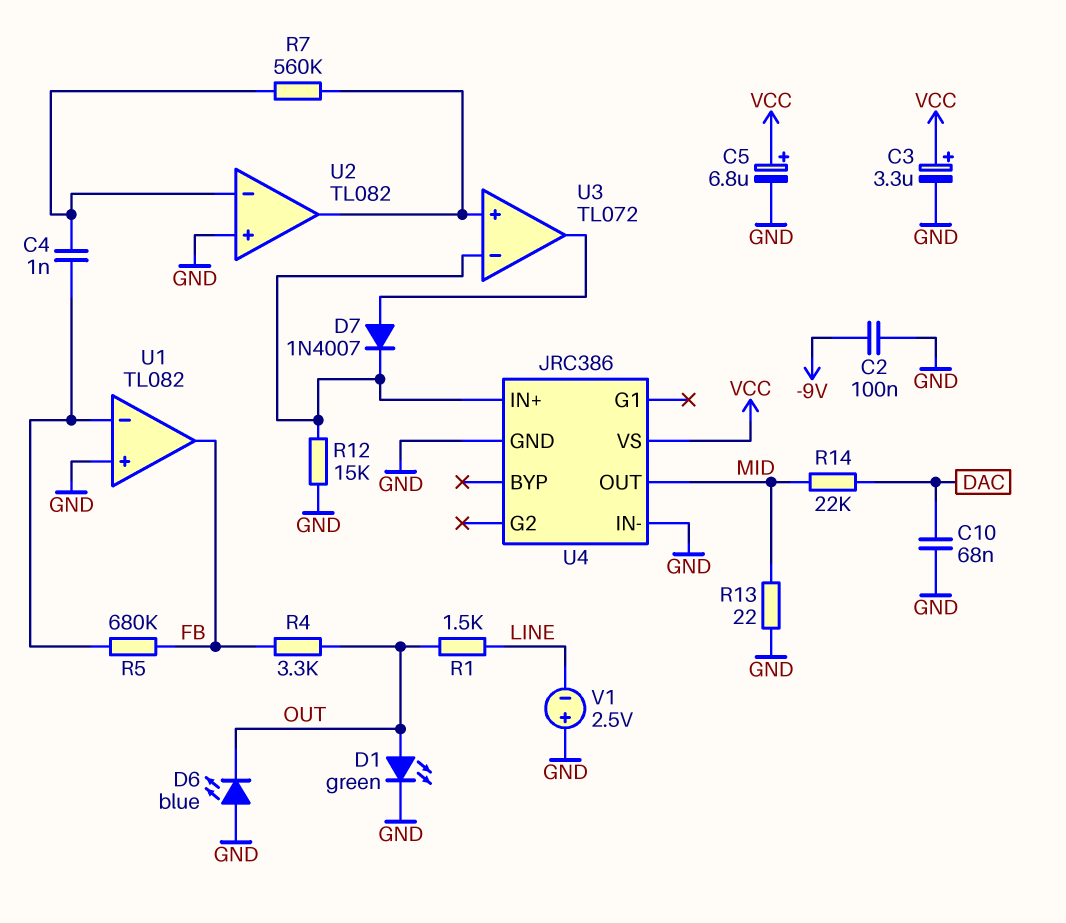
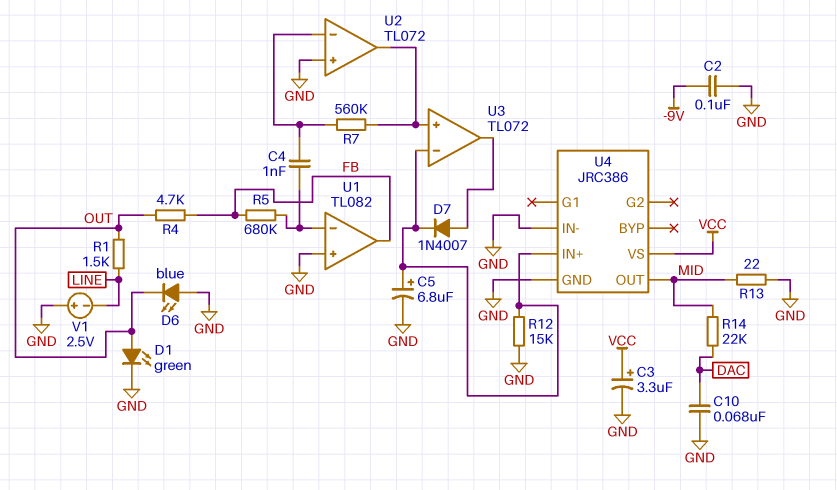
C5: 6.8uF (plus VCC, minus GND) -> 6.8uF (plus U3/in-, minus GND)
R4: 3.3k (FB, OUT) -> 4.7k (FB, OUT)
U2: TL082 -> TL072

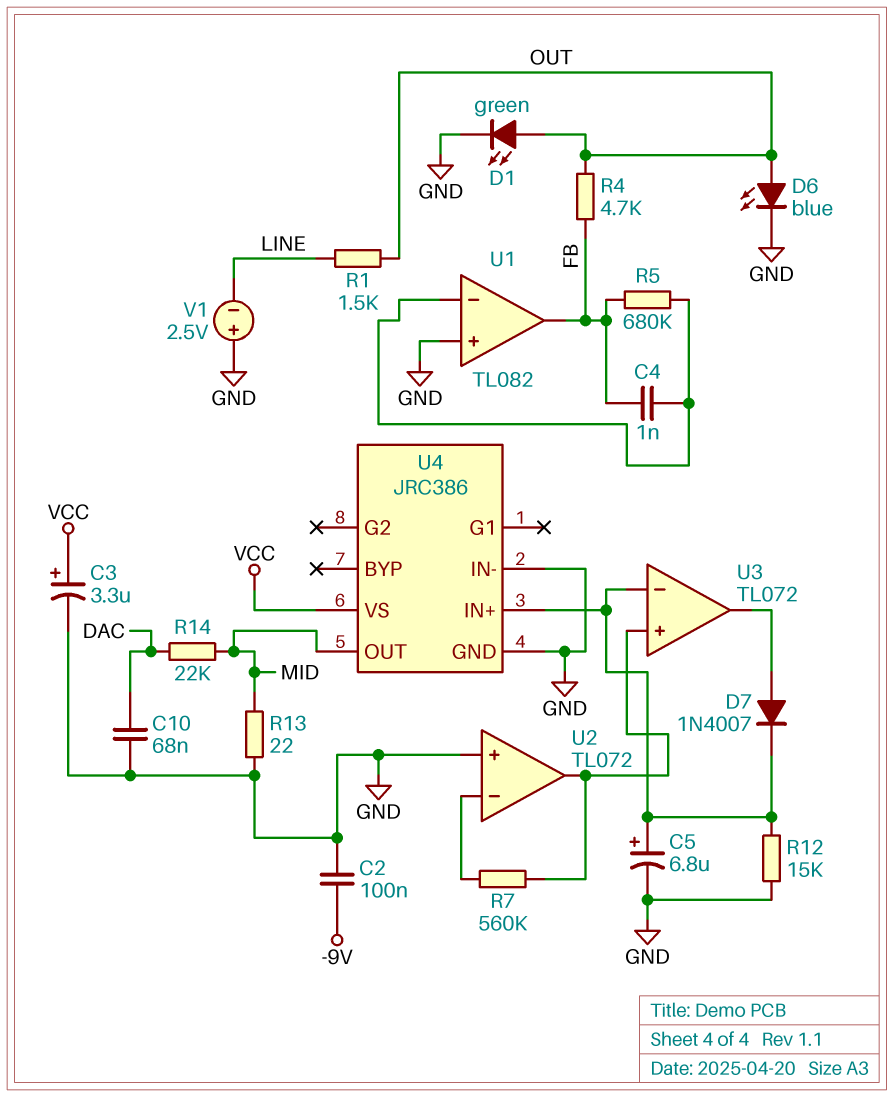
C4: 1nF (U1/in-, U2/in-) -> 1nF (FB, U1/in-)
D6: LED blue (A GND, K OUT) -> LED blue (A OUT, K GND)

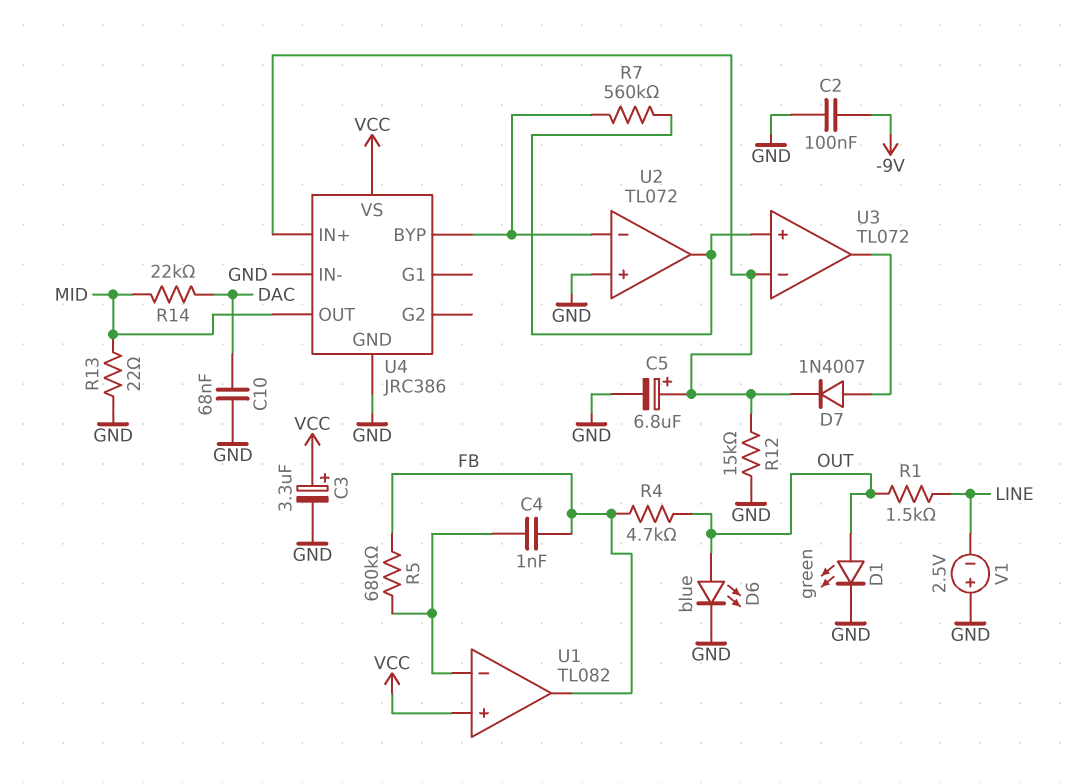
U1 pin in+: GND -> VCC
U4 pin BYP: none -> U2/in-

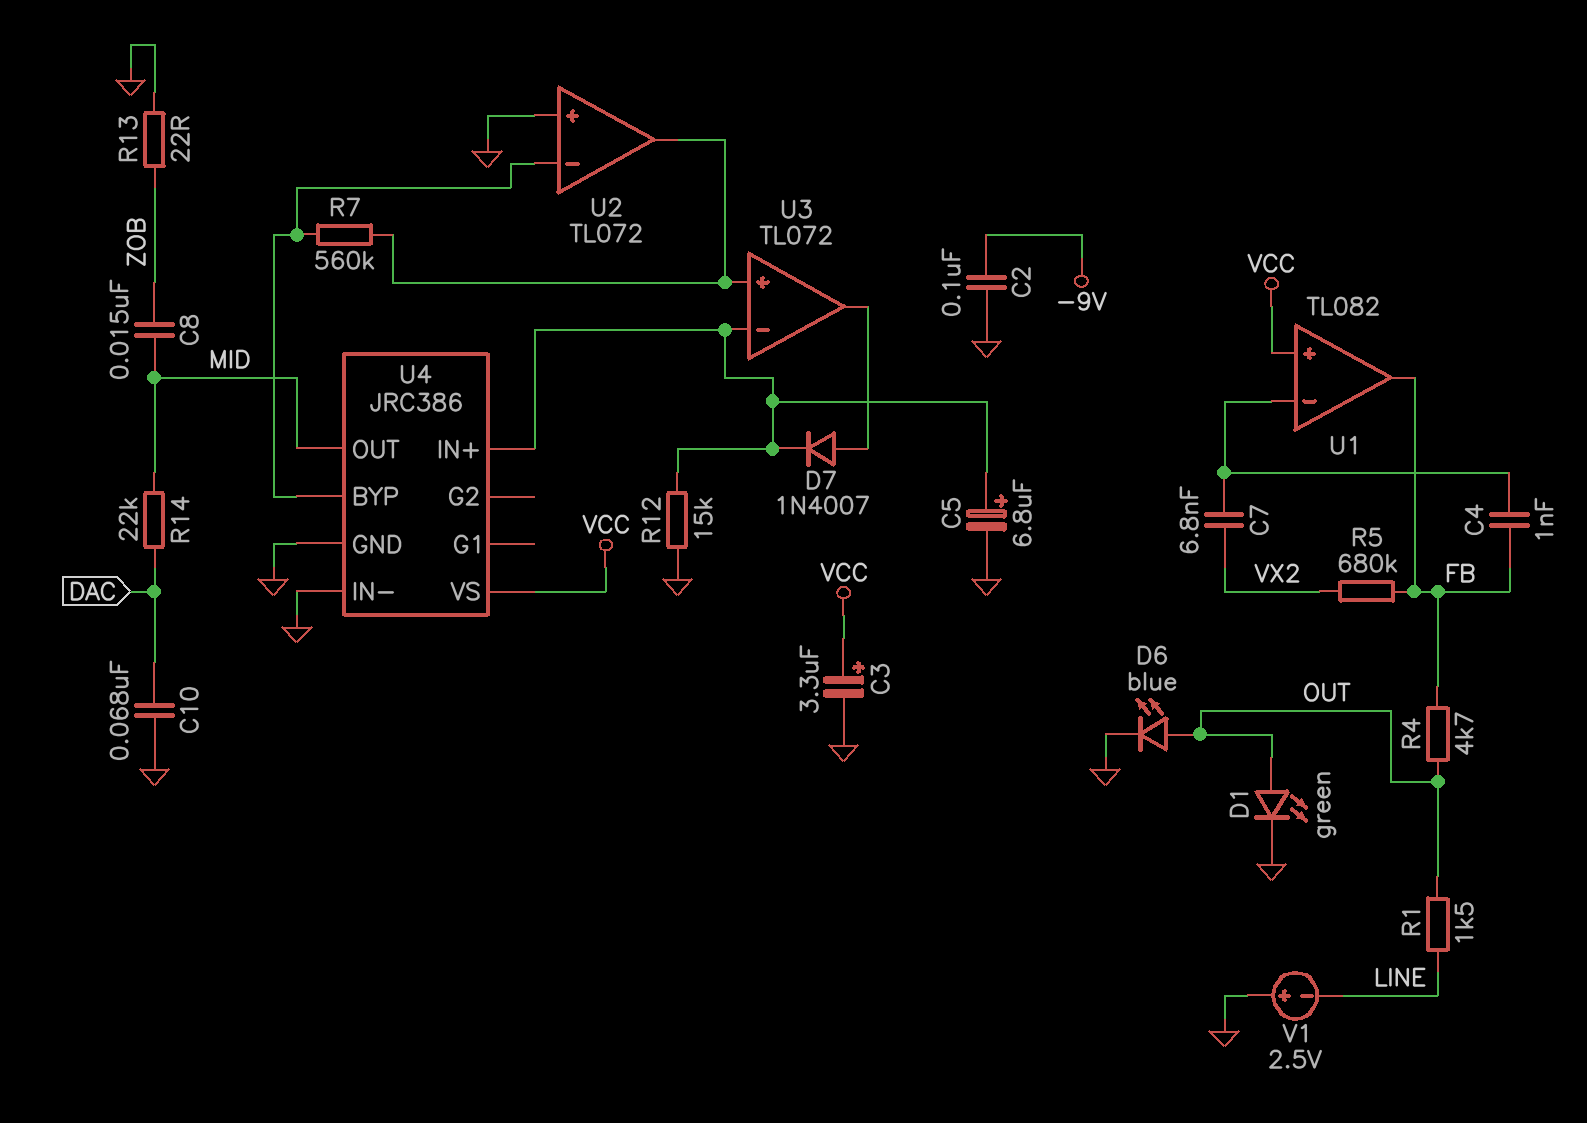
C7: none -> 6.8nF (U1/in-, VX2)
C8: none -> 15nF (MID, ZOB)
R5: 680k (FB, U1/in-) -> 680k (FB, VX2)
R13: 22 (GND, MID) -> 22 (GND, ZOB)

